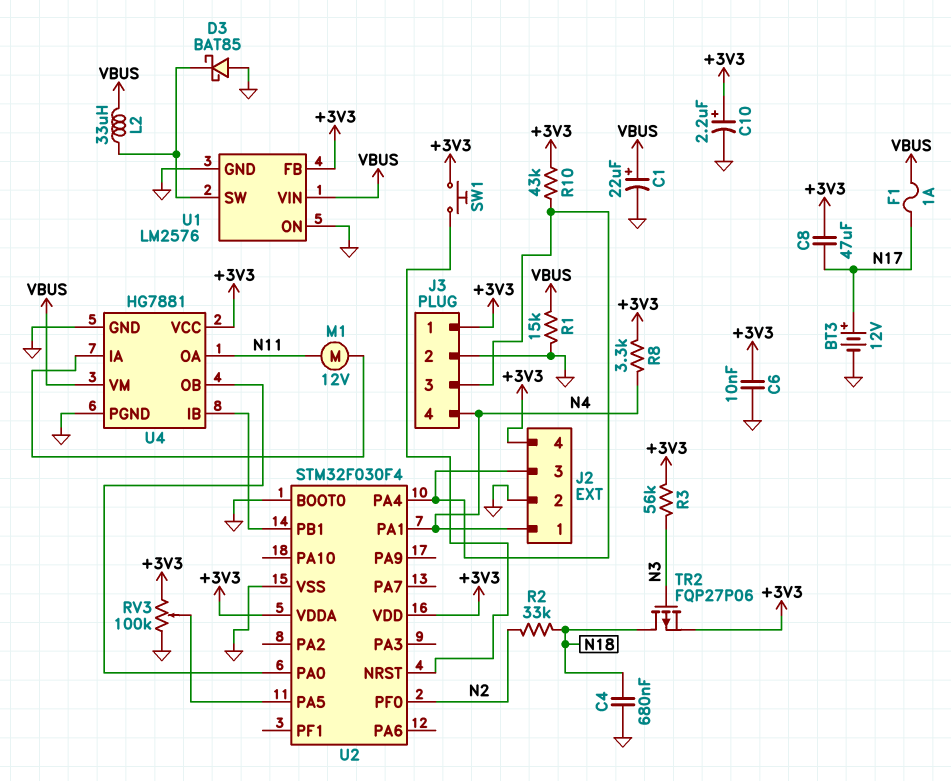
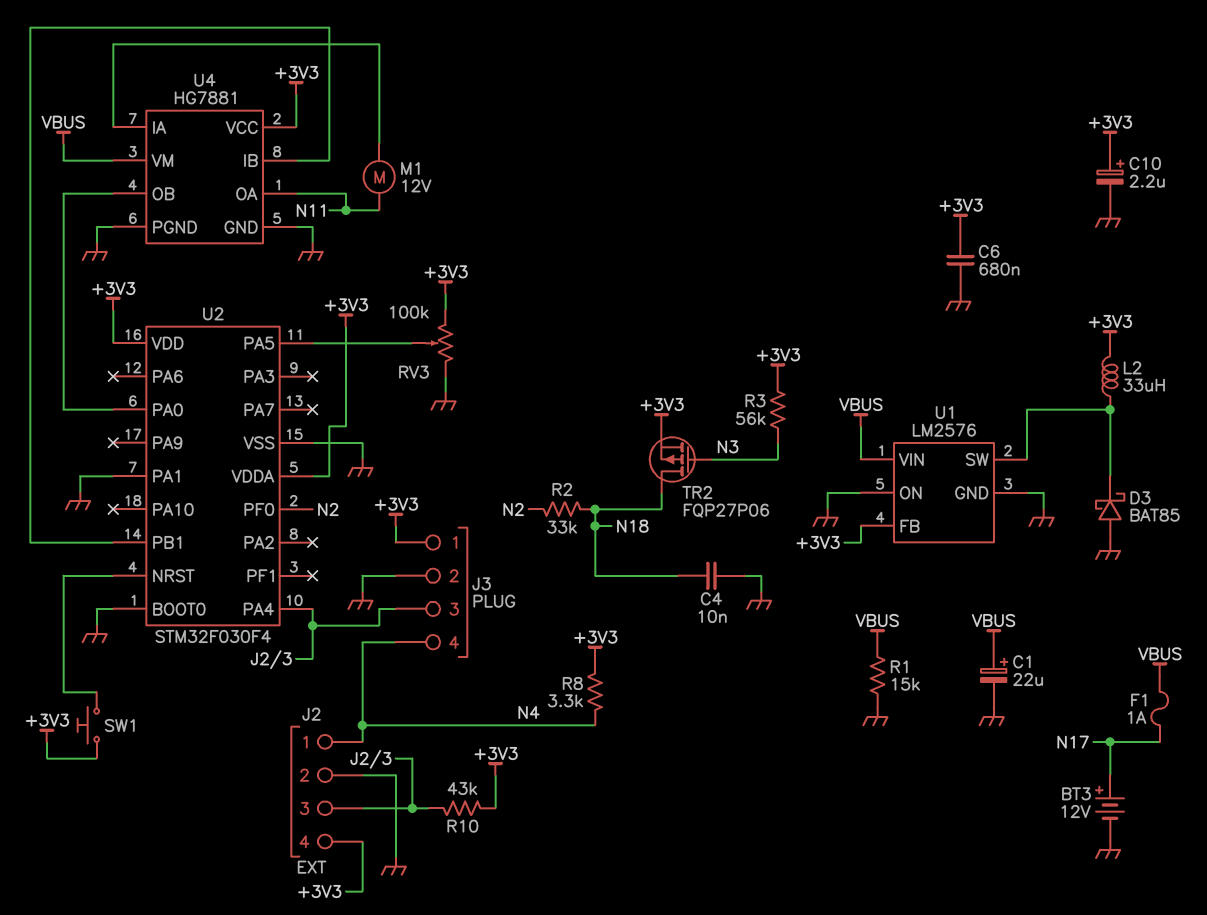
C4: 680nF (GND, N18) -> 10nF (GND, N18)
C6: 10nF (+3V3, GND) -> 680nF (+3V3, GND)
C8: 47uF (+3V3, N17) -> none
L2: 33uH (U1/SW, VBUS) -> 33uH (+3V3, U1/SW)
U2 pin PA1: N4 -> GND

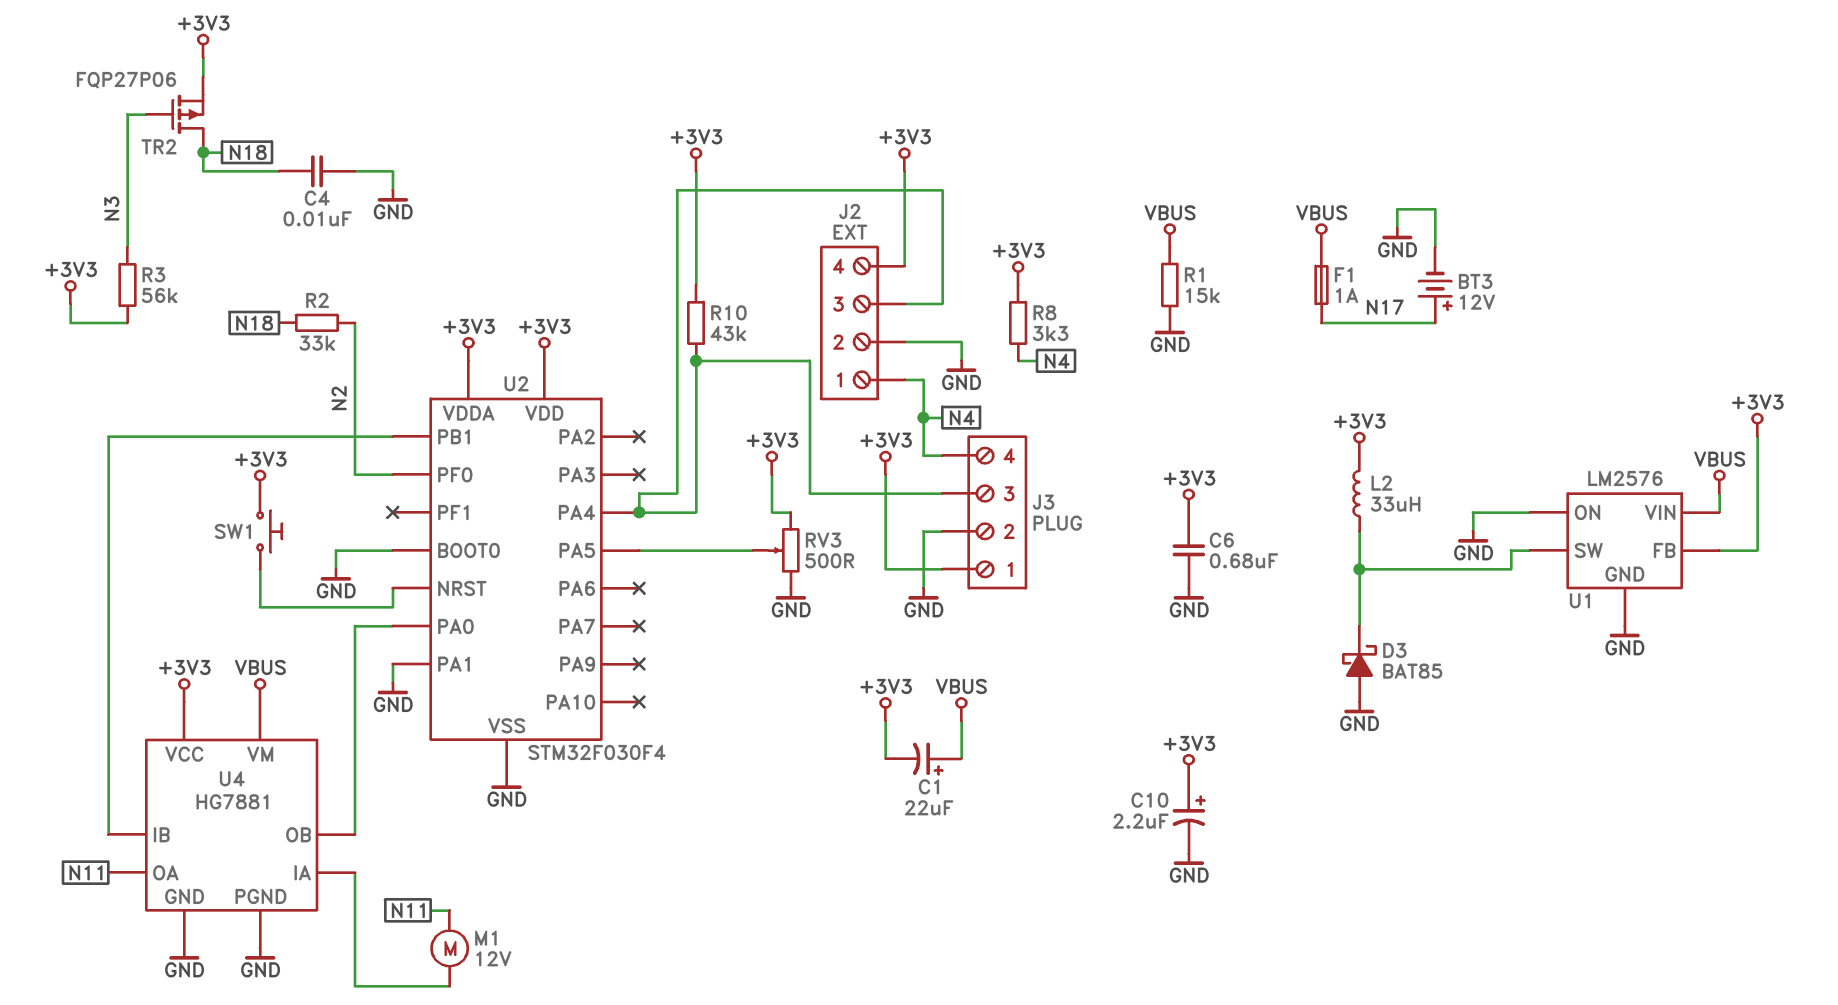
C1: 22uF (plus VBUS, minus GND) -> 22uF (plus VBUS, minus +3V3)
RV3: 100k (+3V3, GND, wiper U2/PA5) -> 500 (+3V3, GND, wiper U2/PA5)

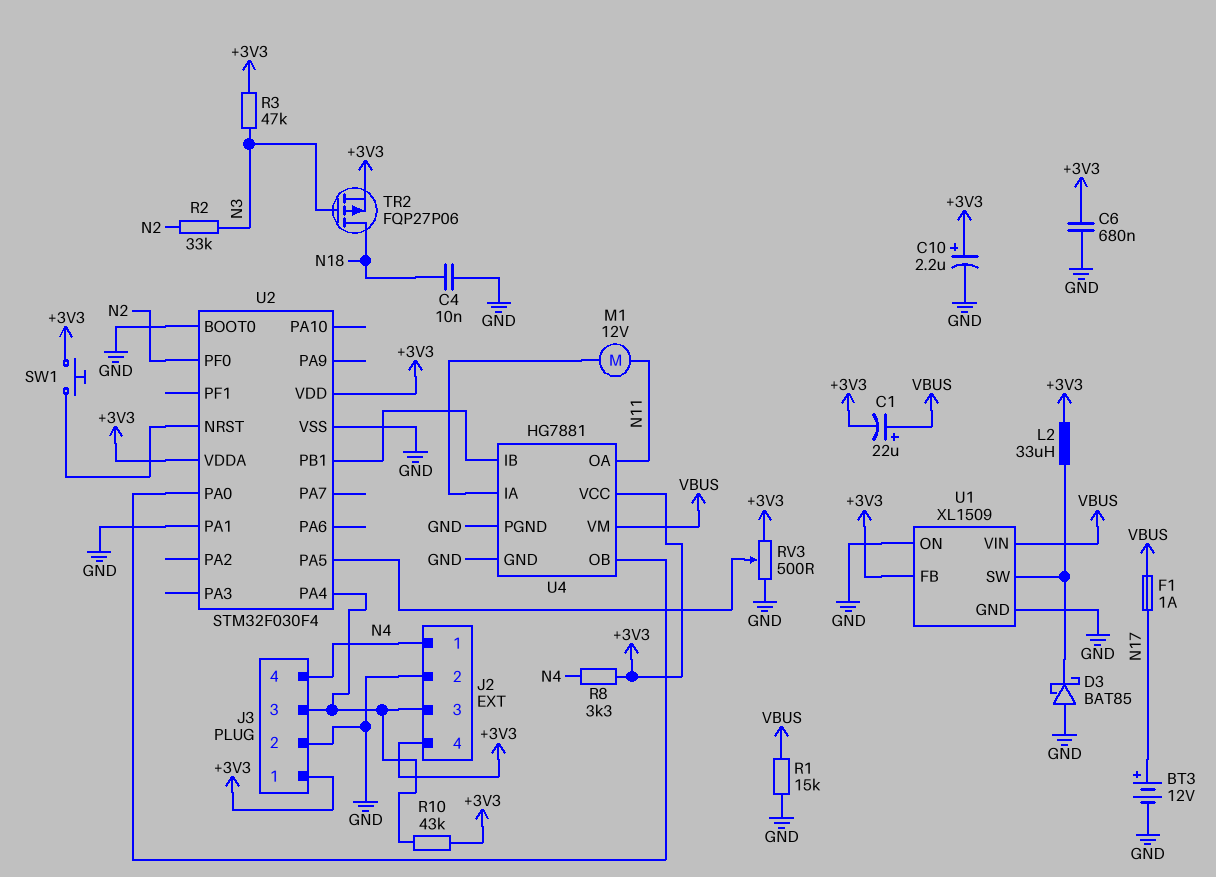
R2: 33k (N2, N18) -> 33k (N2, N3)
R3: 56k (+3V3, N3) -> 47k (+3V3, N3)
U1: LM2576 -> XL1509

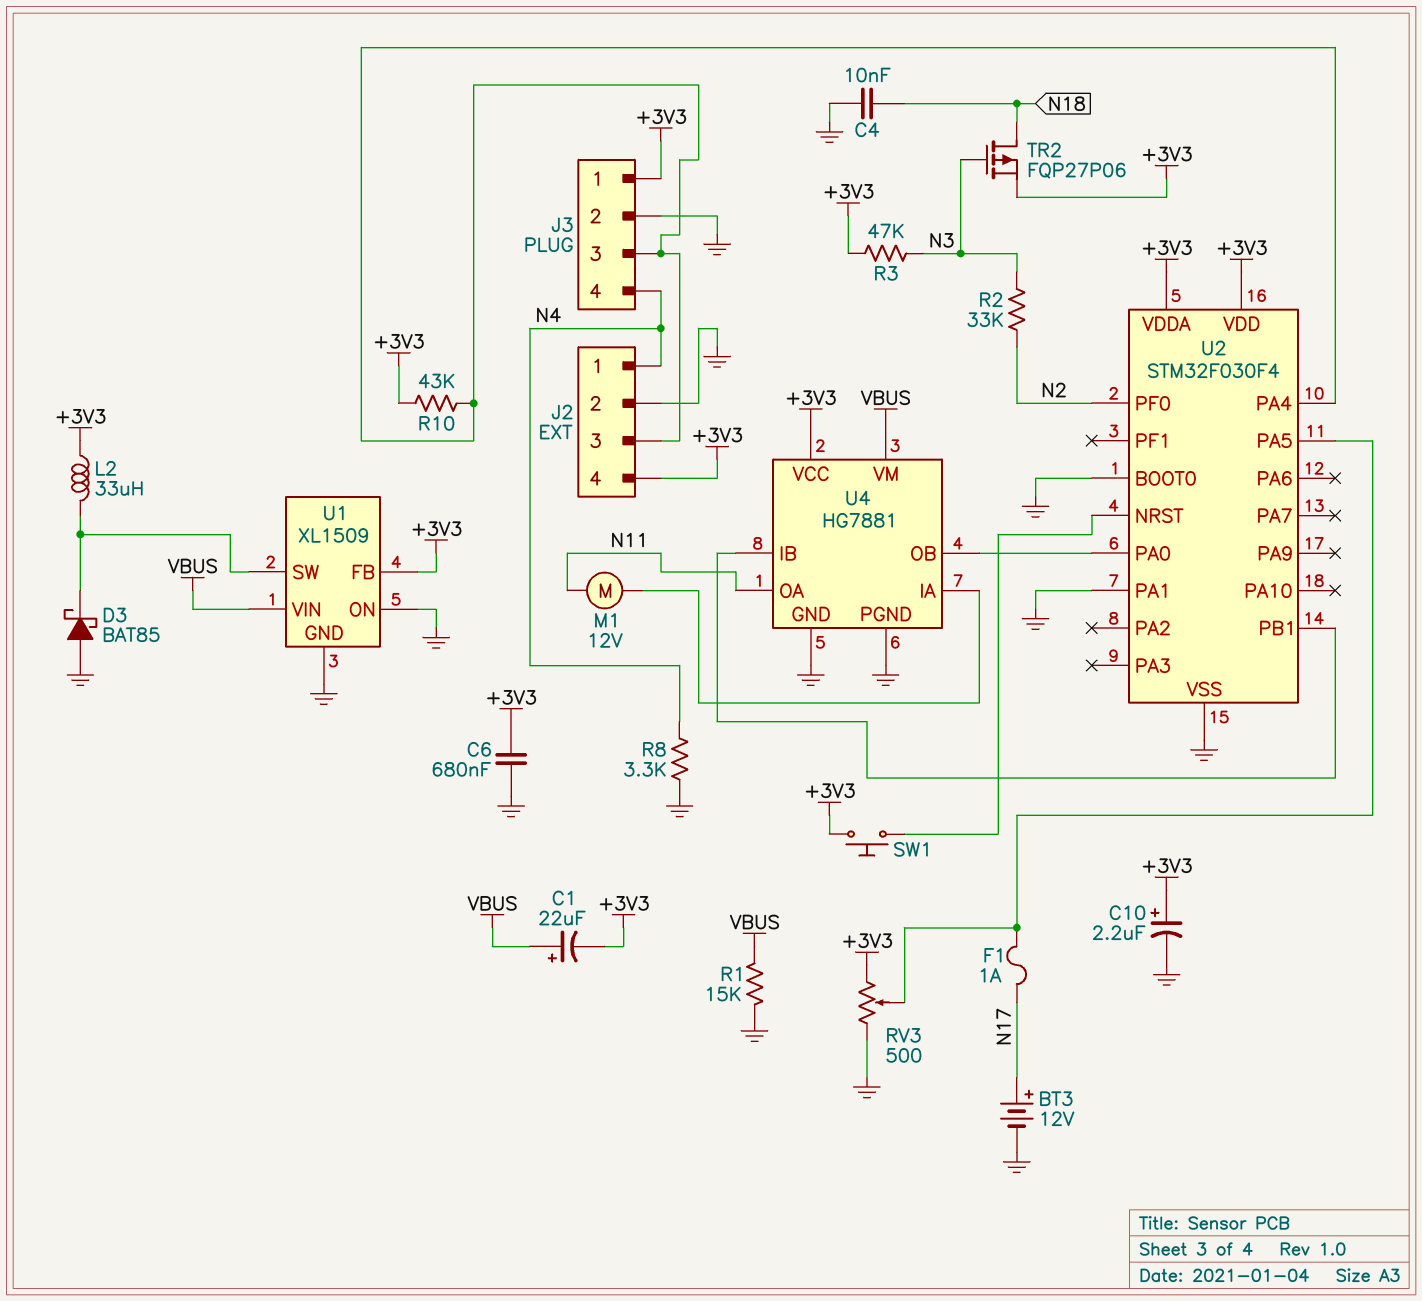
F1: 1A (N17, VBUS) -> 1A (N17, U2/PA5)
R8: 3.3k (+3V3, N4) -> 3.3k (GND, N4)

